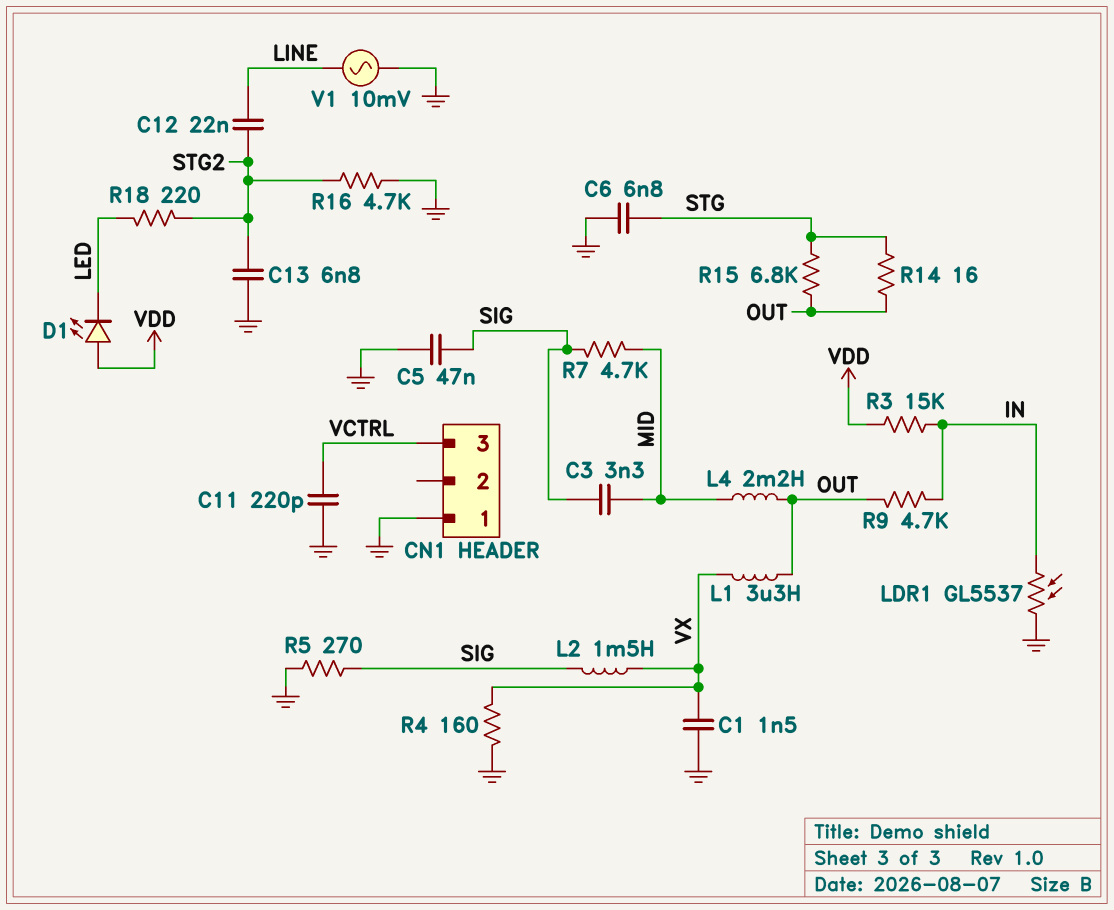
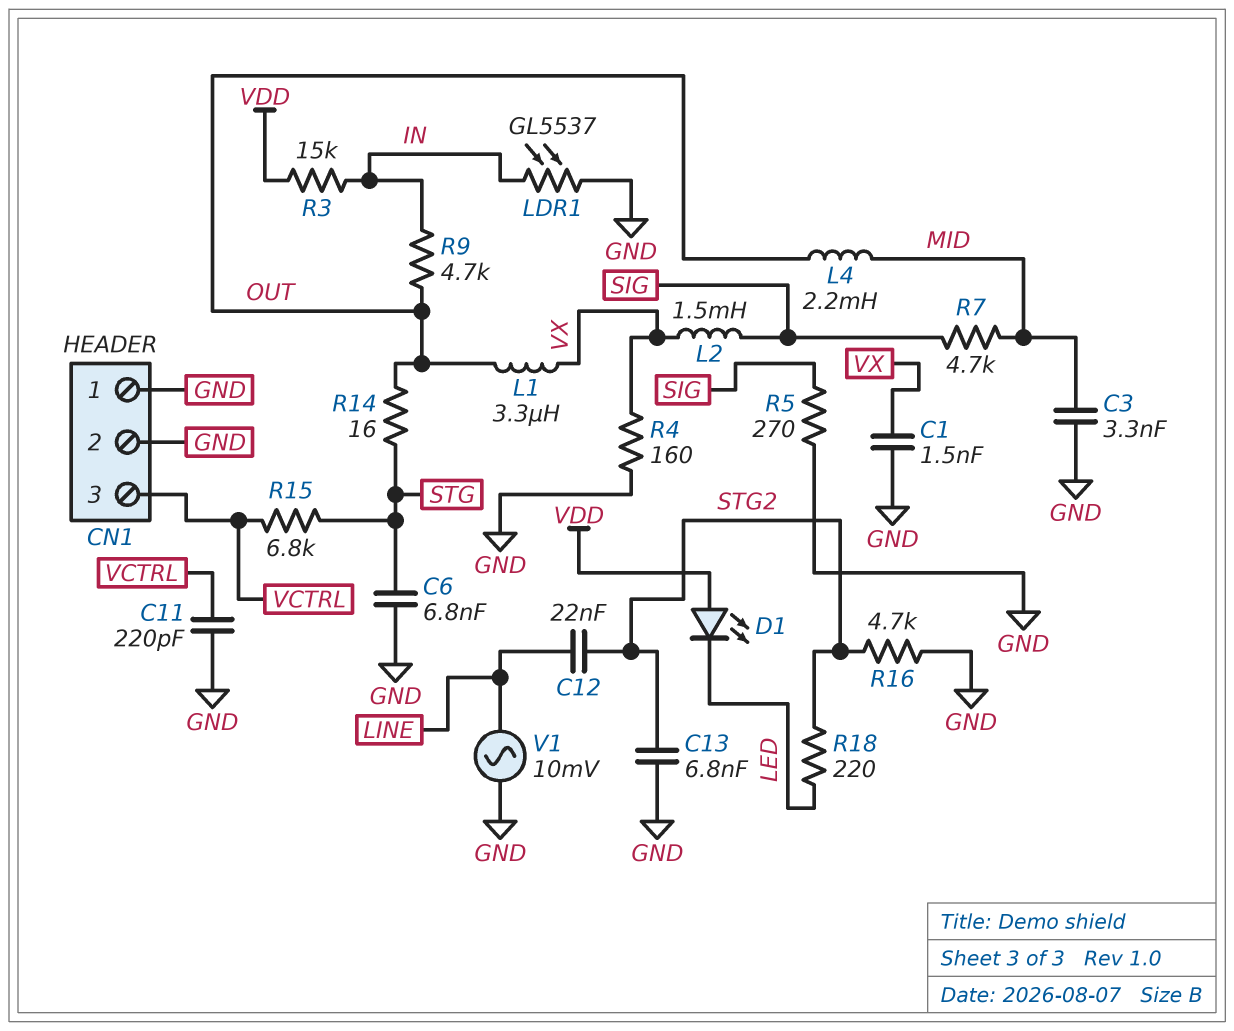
C3: 3.3nF (MID, SIG) -> 3.3nF (GND, MID)
C5: 47nF (GND, SIG) -> none
CN1 pin 2: none -> GND
R15: 6.8k (OUT, STG) -> 6.8k (STG, VCTRL)

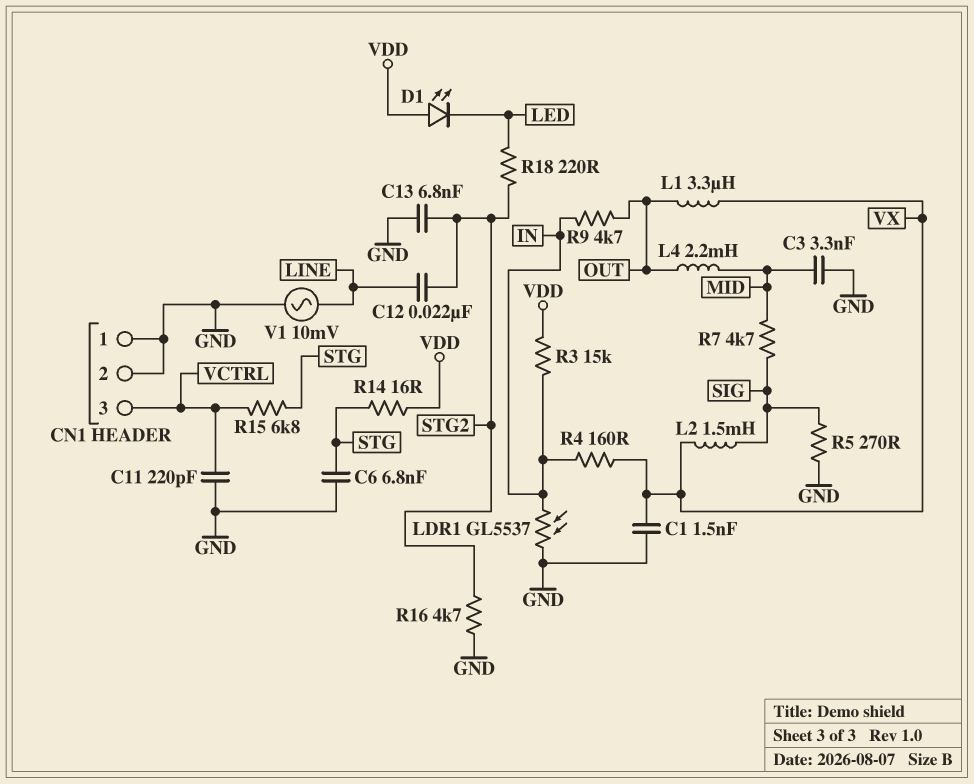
R4: 160 (GND, VX) -> 160 (IN, VX)
R14: 16 (OUT, STG) -> 16 (STG, VDD)

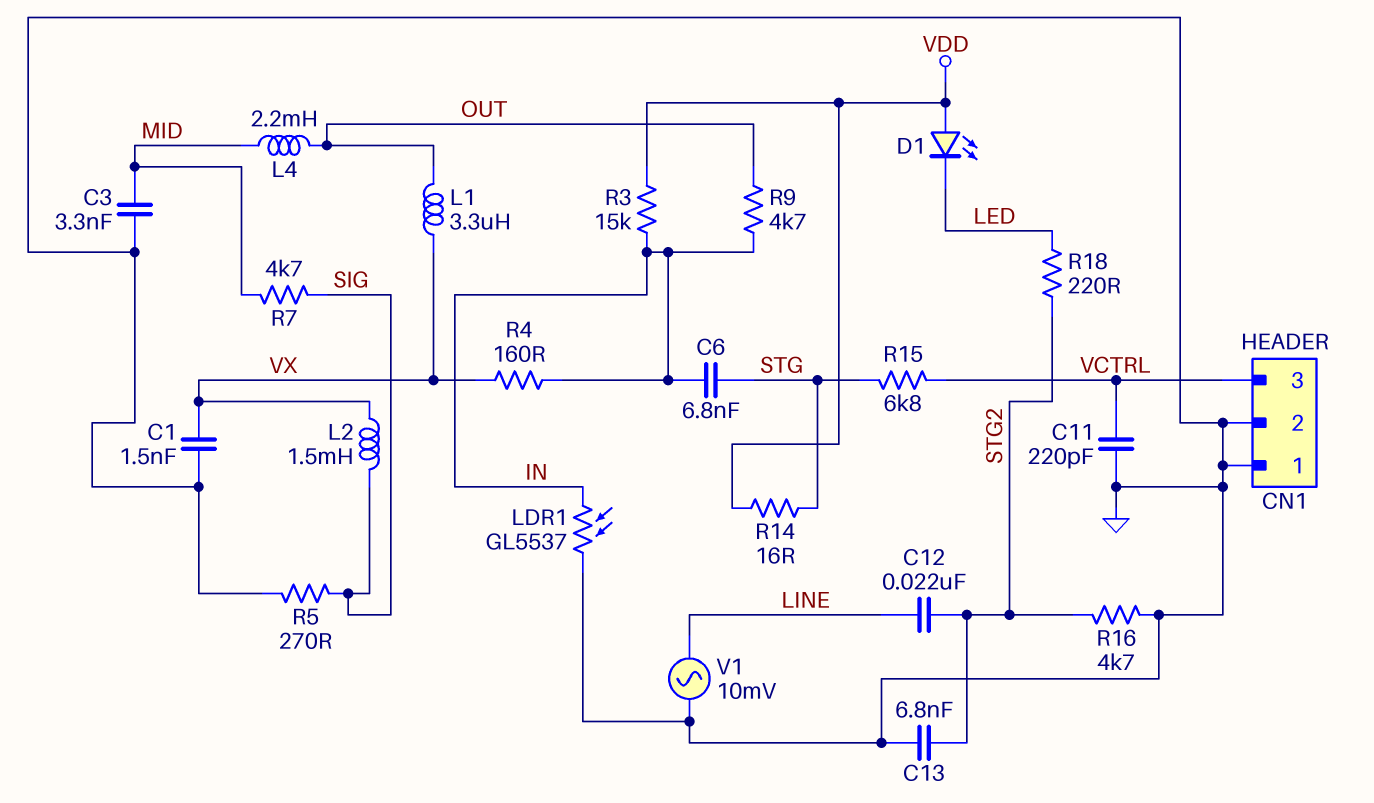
C6: 6.8nF (GND, STG) -> 6.8nF (IN, STG)

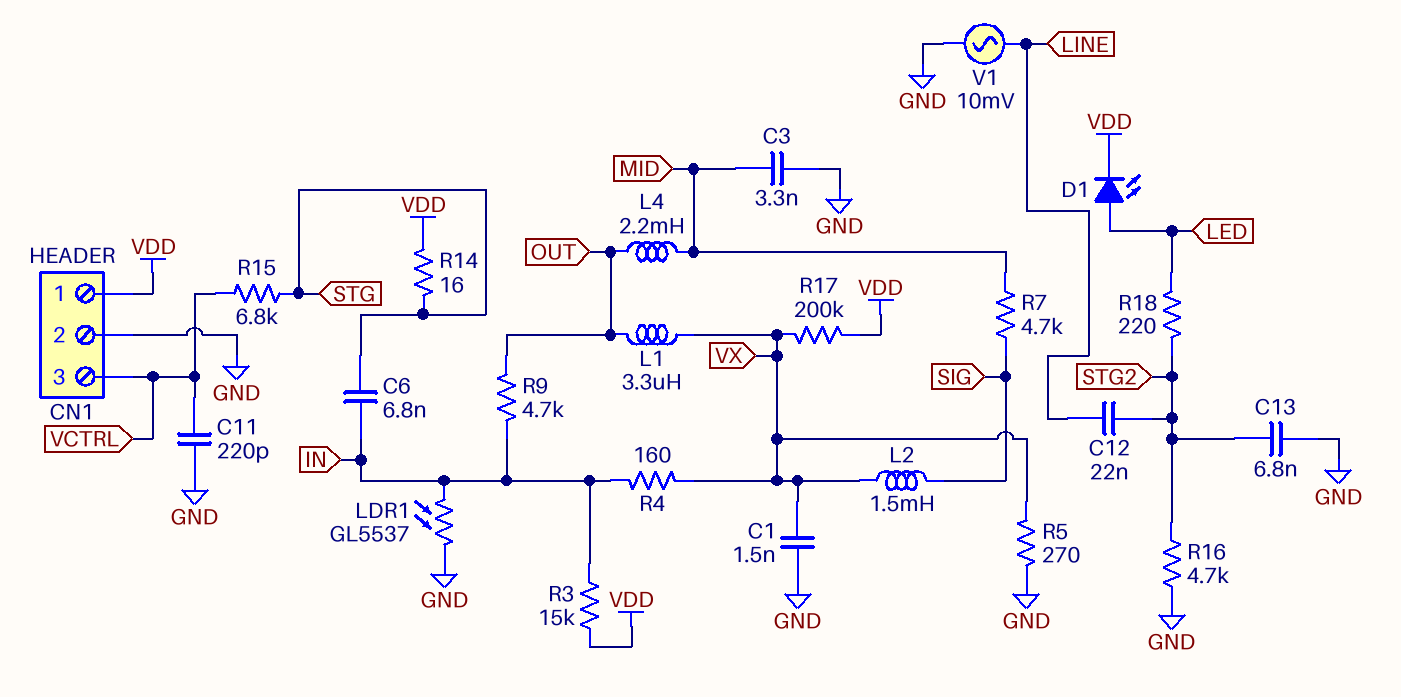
CN1 pin 1: GND -> VDD
D1: LED (A VDD, K LED) -> LED (A LED, K VDD)
R5: 270 (GND, SIG) -> 270 (GND, VX)
R17: none -> 200k (VDD, VX)

